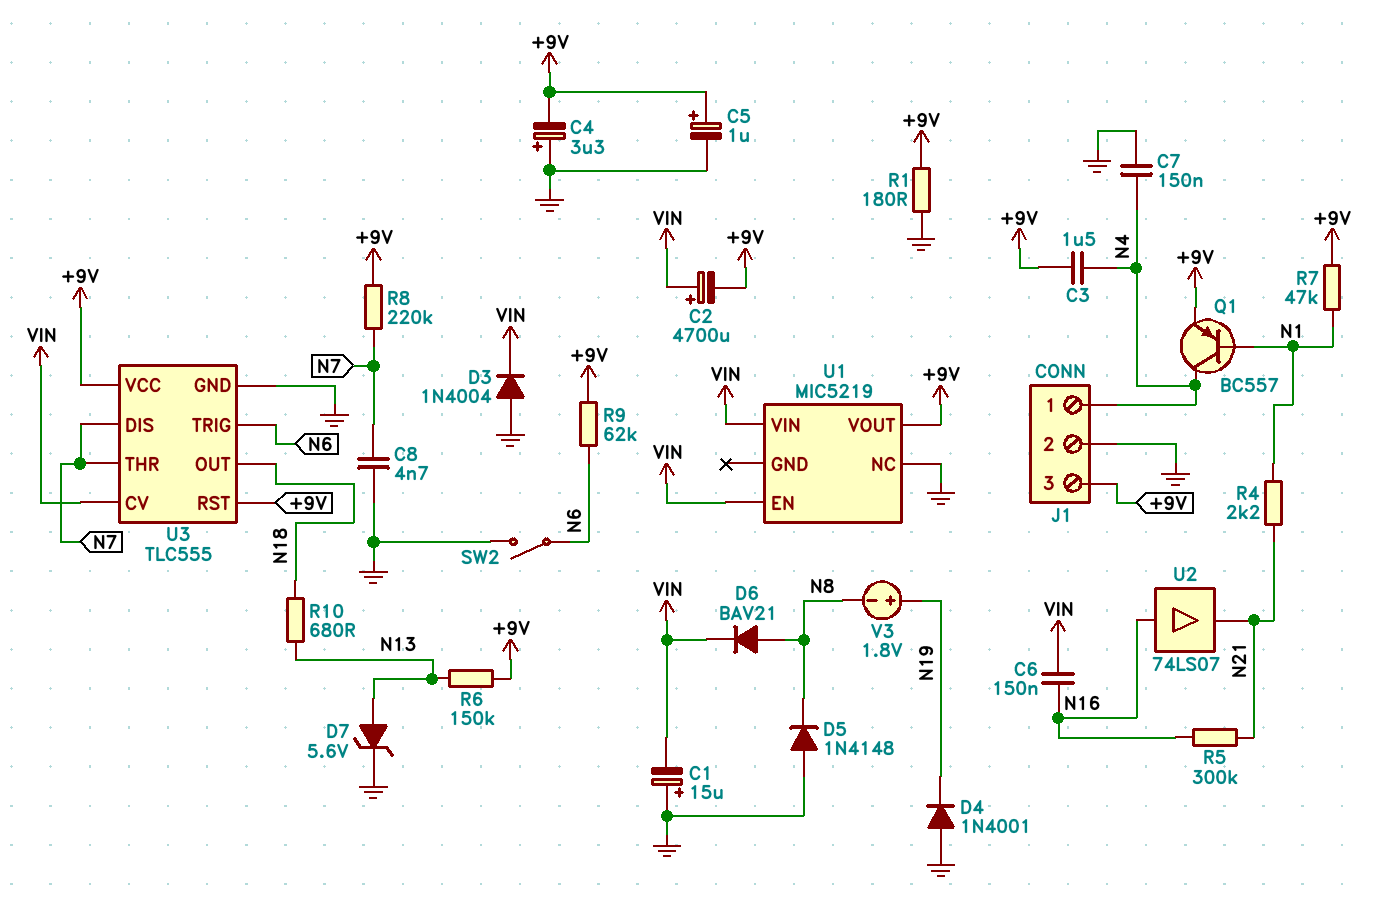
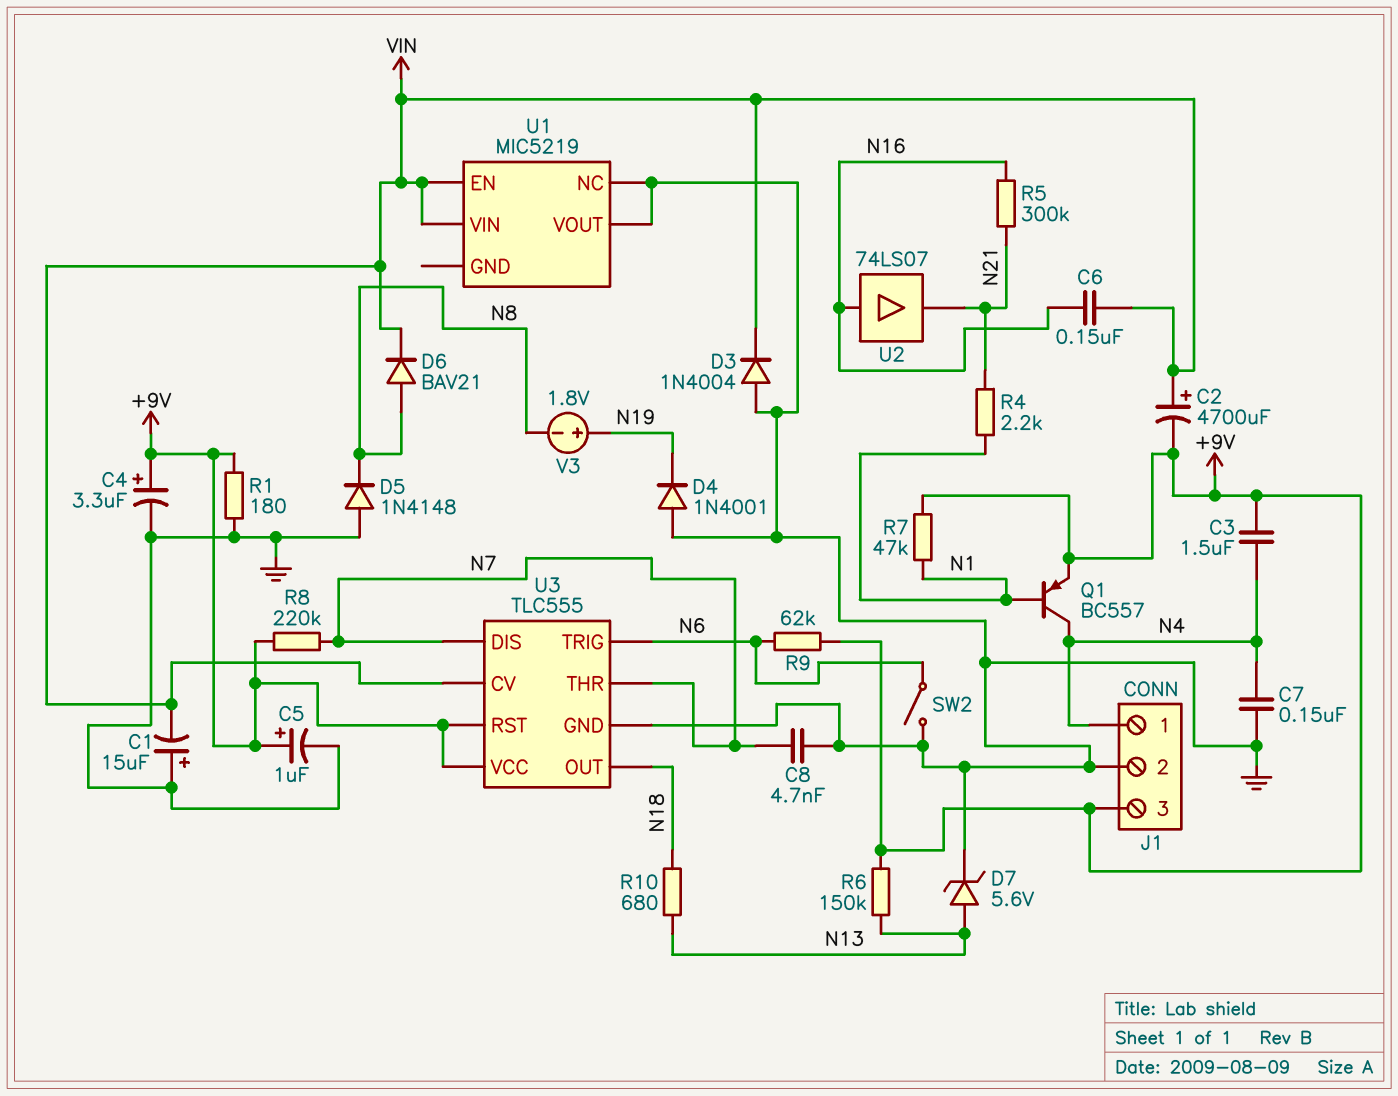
C4: 3.3uF (plus GND, minus +9V) -> 3.3uF (plus +9V, minus GND)
U1 pin VOUT: +9V -> GND

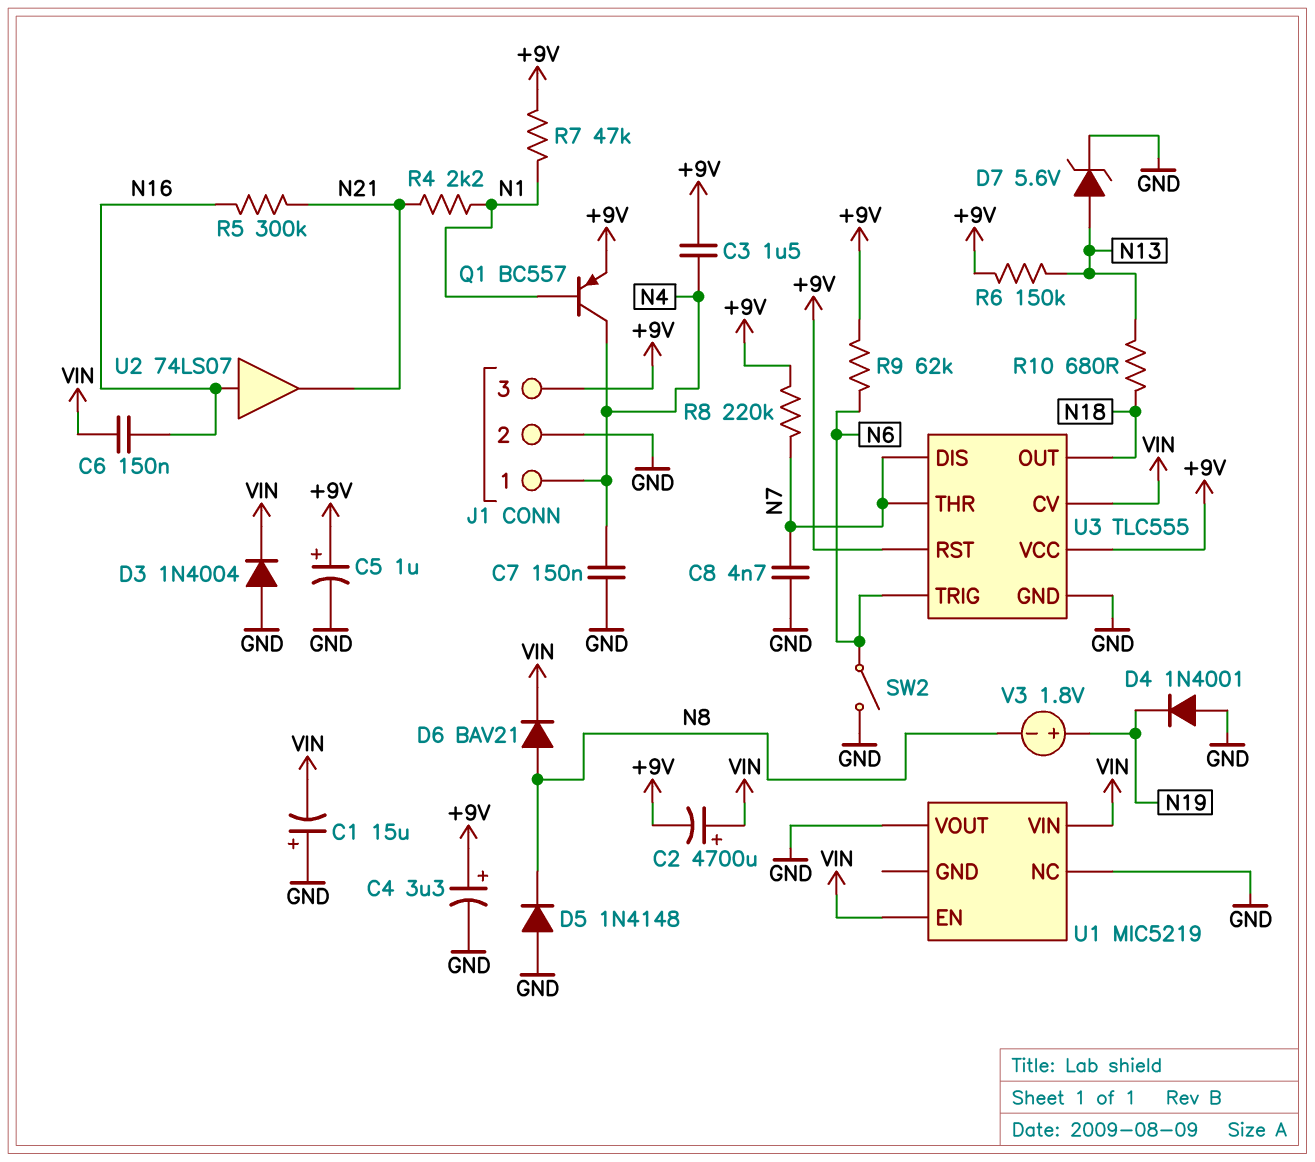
R1: 180 (+9V, GND) -> none

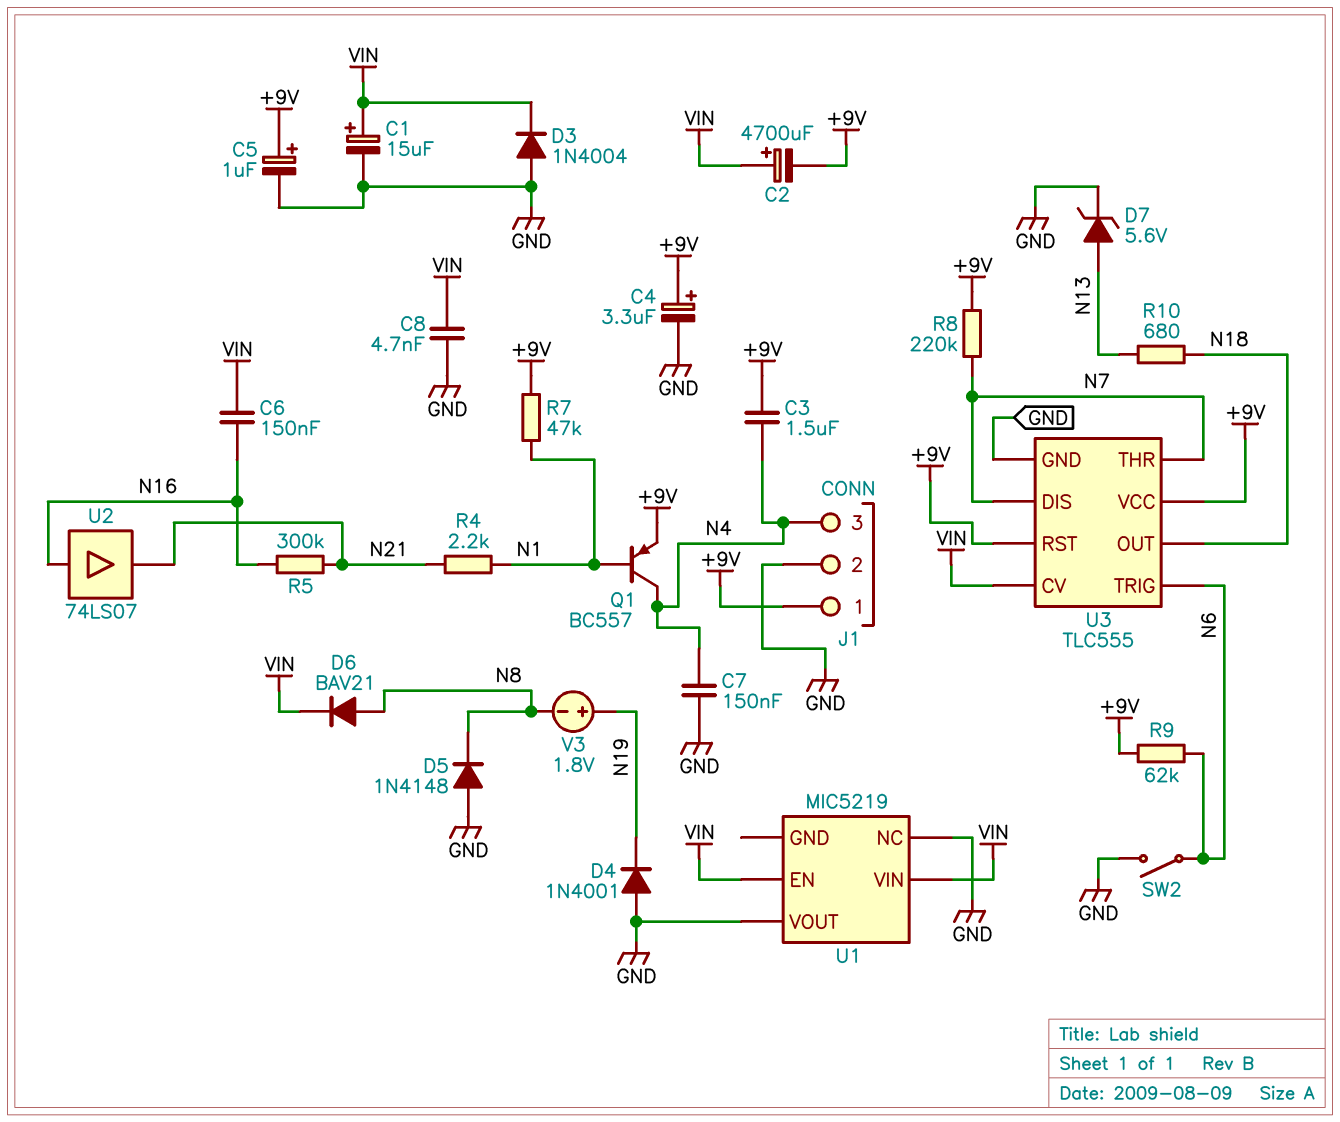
C1: 15uF (plus GND, minus VIN) -> 15uF (plus VIN, minus GND)
C8: 4.7nF (GND, N7) -> 4.7nF (GND, VIN)
J1 pin 1: N4 -> +9V
J1 pin 3: +9V -> N4
R6: 150k (+9V, N13) -> none

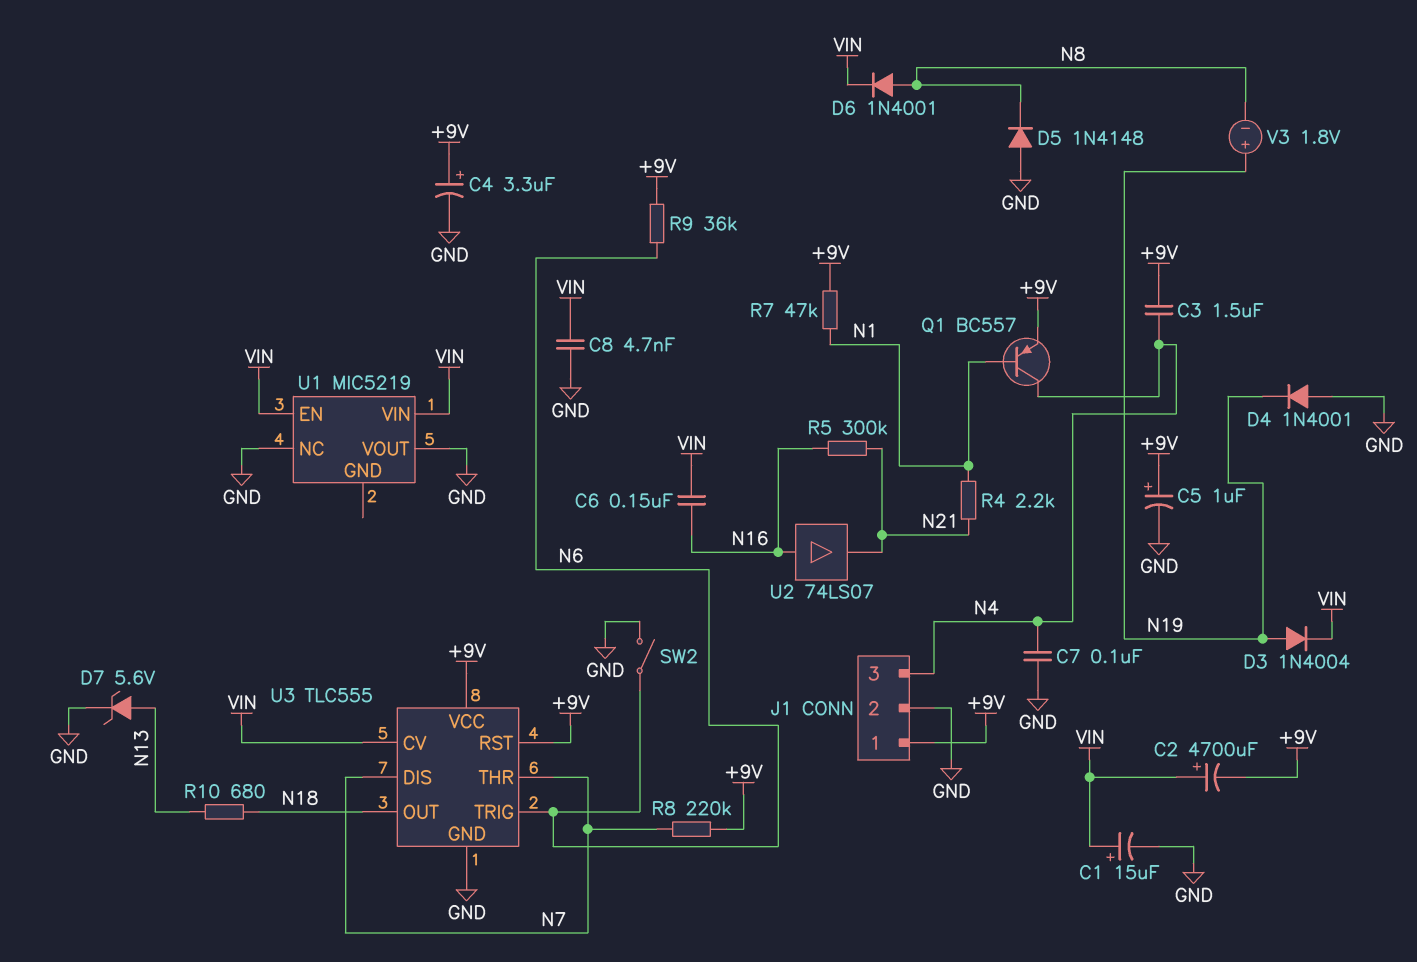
C7: 150nF (GND, N4) -> 100nF (GND, N4)
D3: diode 1N4004 (A GND, K VIN) -> diode 1N4004 (A N19, K VIN)
D6: diode BAV21 (A N8, K VIN) -> diode 1N4001 (A N8, K VIN)
R9: 62k (+9V, N6) -> 36k (+9V, N6)

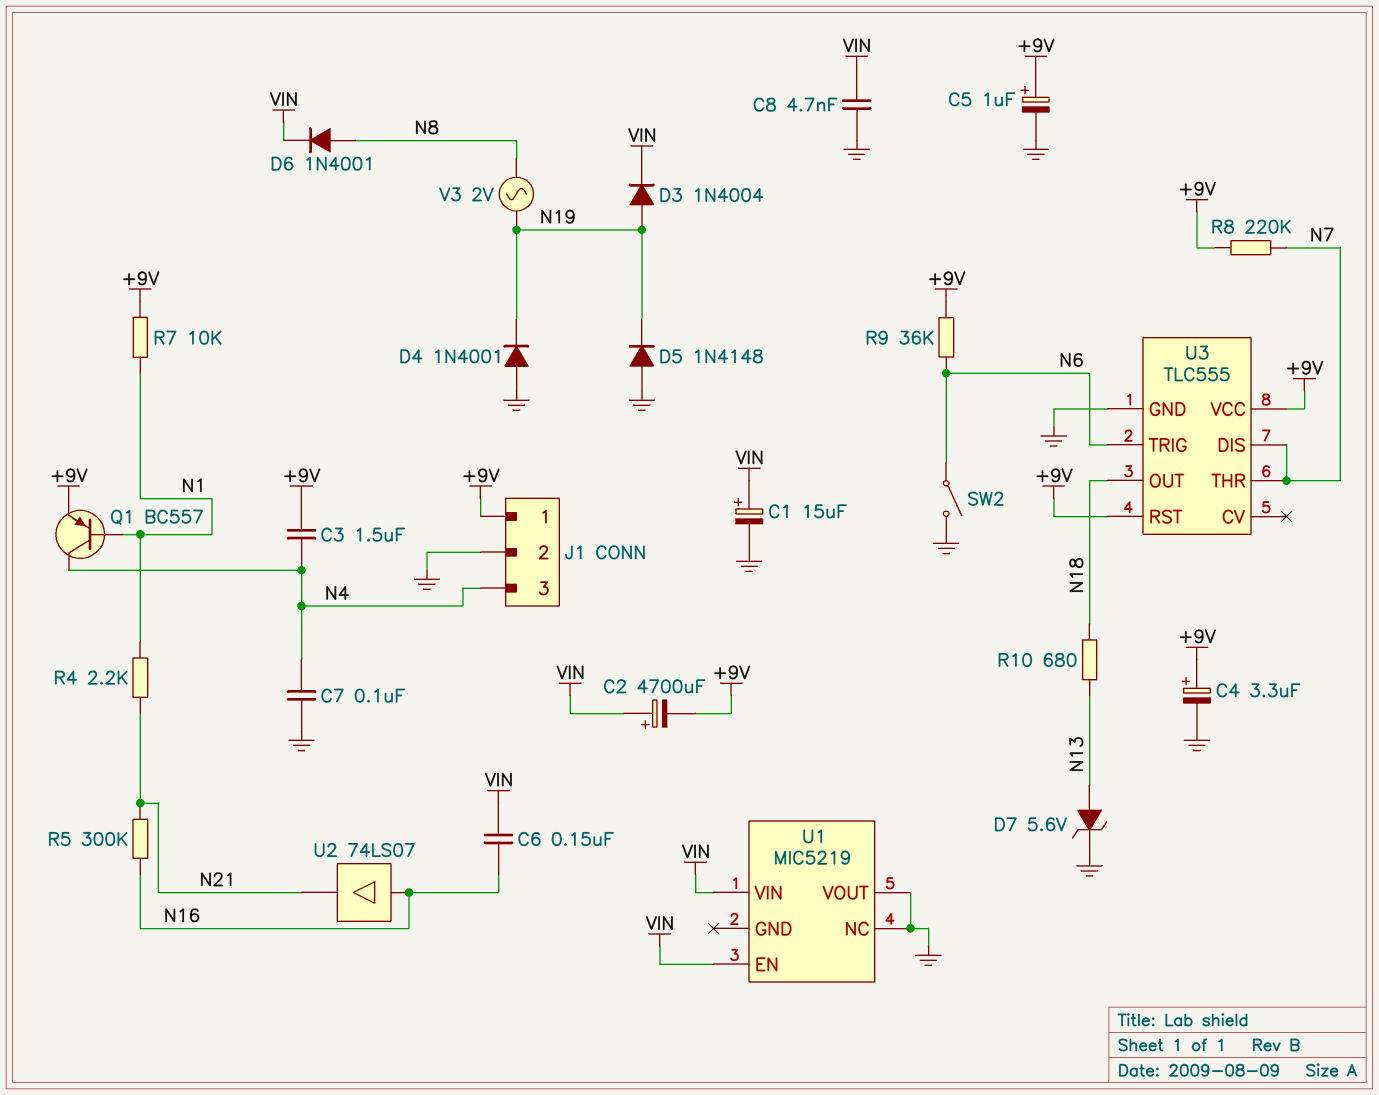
D5: diode 1N4148 (A GND, K N8) -> diode 1N4148 (A GND, K N19)
R7: 47k (+9V, N1) -> 10k (+9V, N1)
U3 pin CV: VIN -> none
V3: 1.8V (plus N19, minus N8) -> AC 2V (N8, N19)

